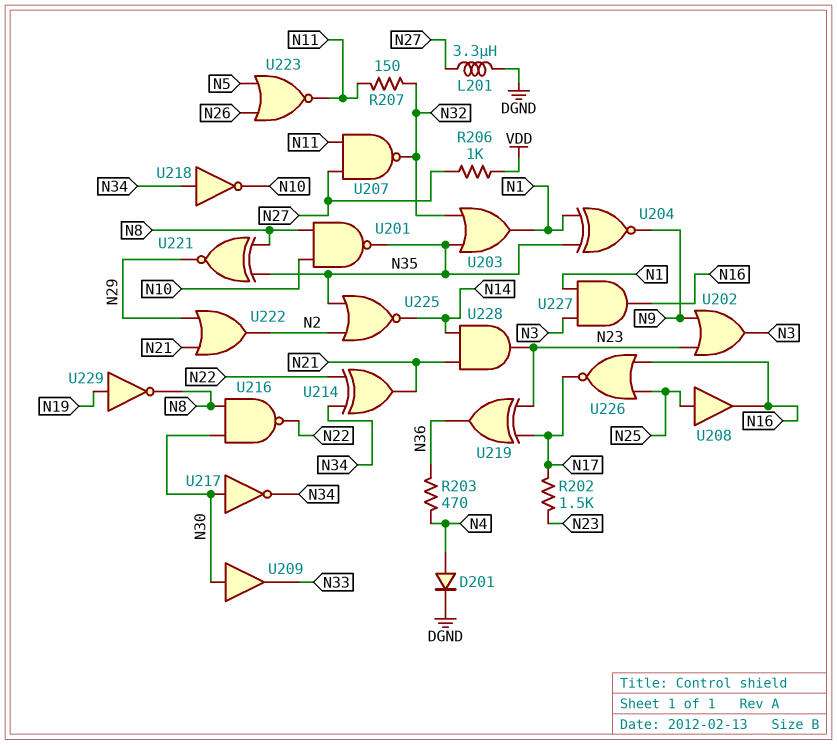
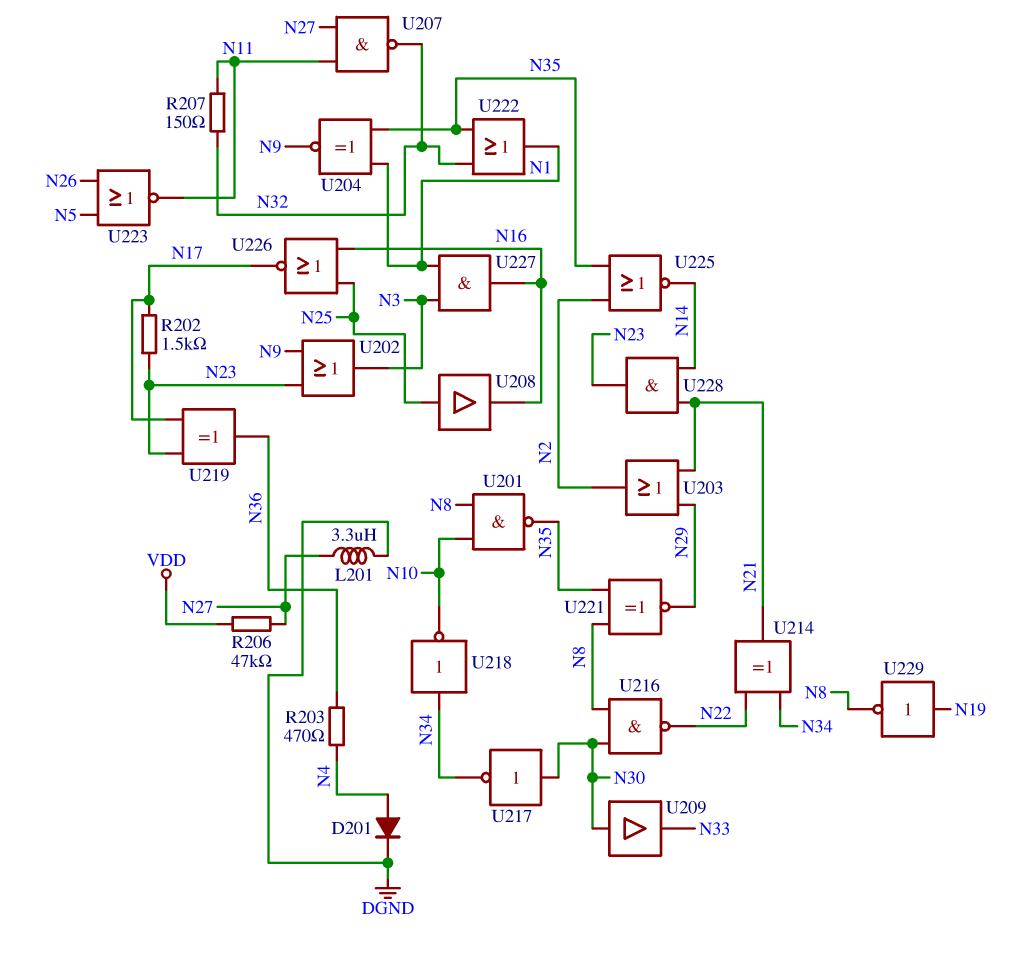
R206: 1k (N27, VDD) -> 47k (N27, VDD)
U203: OR (in N32, in N35, out N1) -> OR (in N21, in N29, out N2)
U222: OR (in N21, in N29, out N2) -> OR (in N32, in N35, out N1)

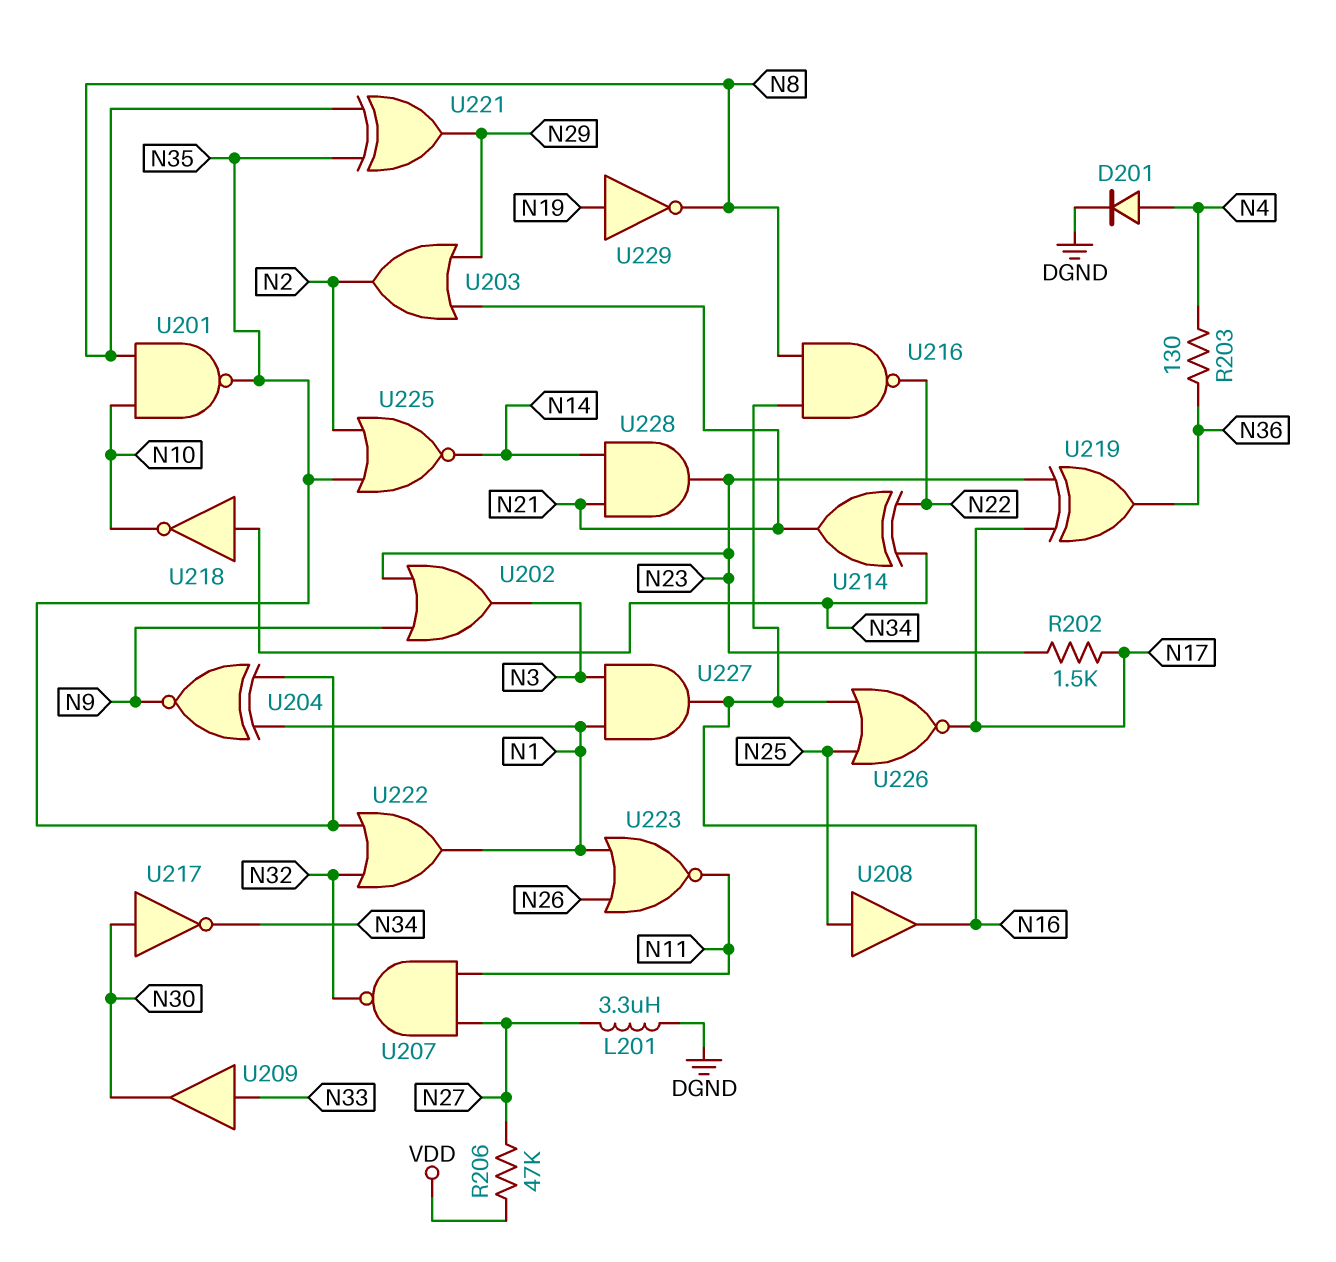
R203: 470 (N4, N36) -> 130 (N4, N36)
R207: 150 (N11, N32) -> none
U209: buffer (in N30, out N33) -> buffer (in N33, out N30)
U216: NAND (in N8, in N30, out N22) -> NAND (in N8, in N16, out N22)
U221: XNOR (in N8, in N35, out N29) -> XOR (in N8, in N35, out N29)
U223: NOR (in N5, in N26, out N11) -> NOR (in N1, in N26, out N11)

